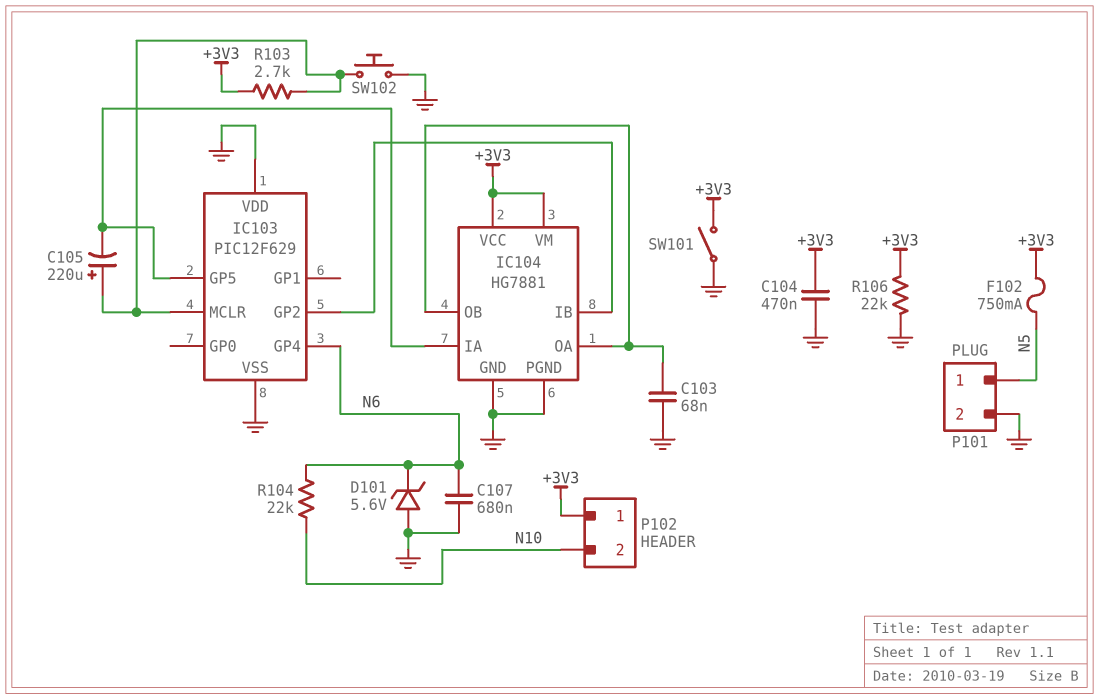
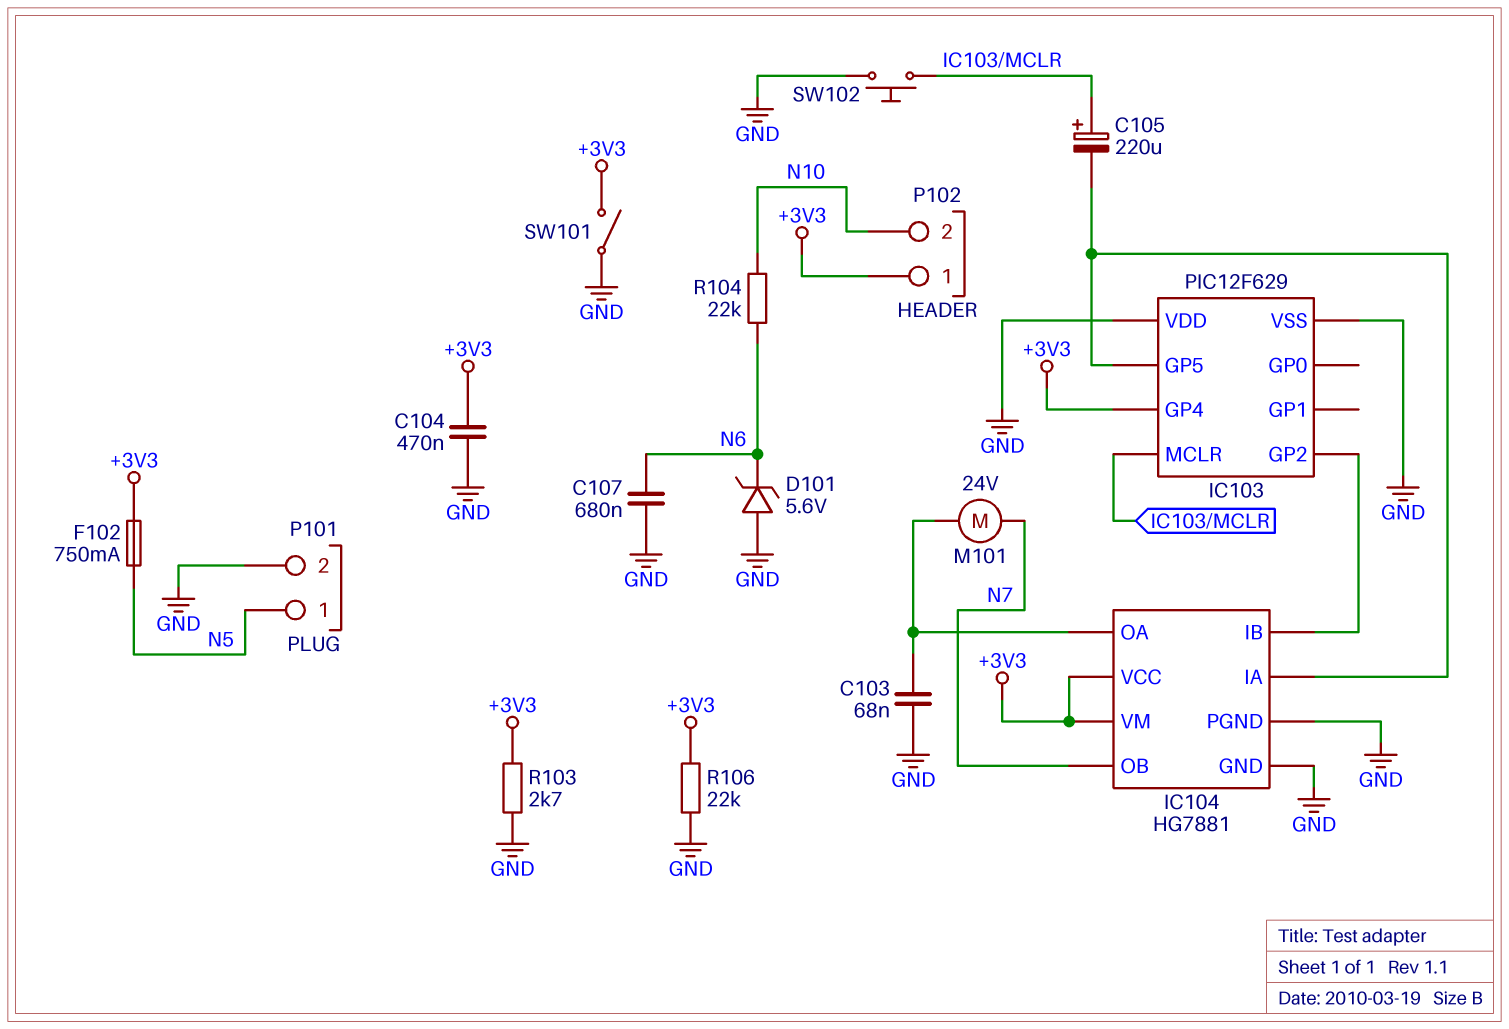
IC103 pin GP4: N6 -> +3V3
IC104 pin OB: IC104/OA -> N7
M101: none -> motor 24V (IC104/OA, N7)
R103: 2.7k (+3V3, IC103/MCLR) -> 2.7k (+3V3, GND)

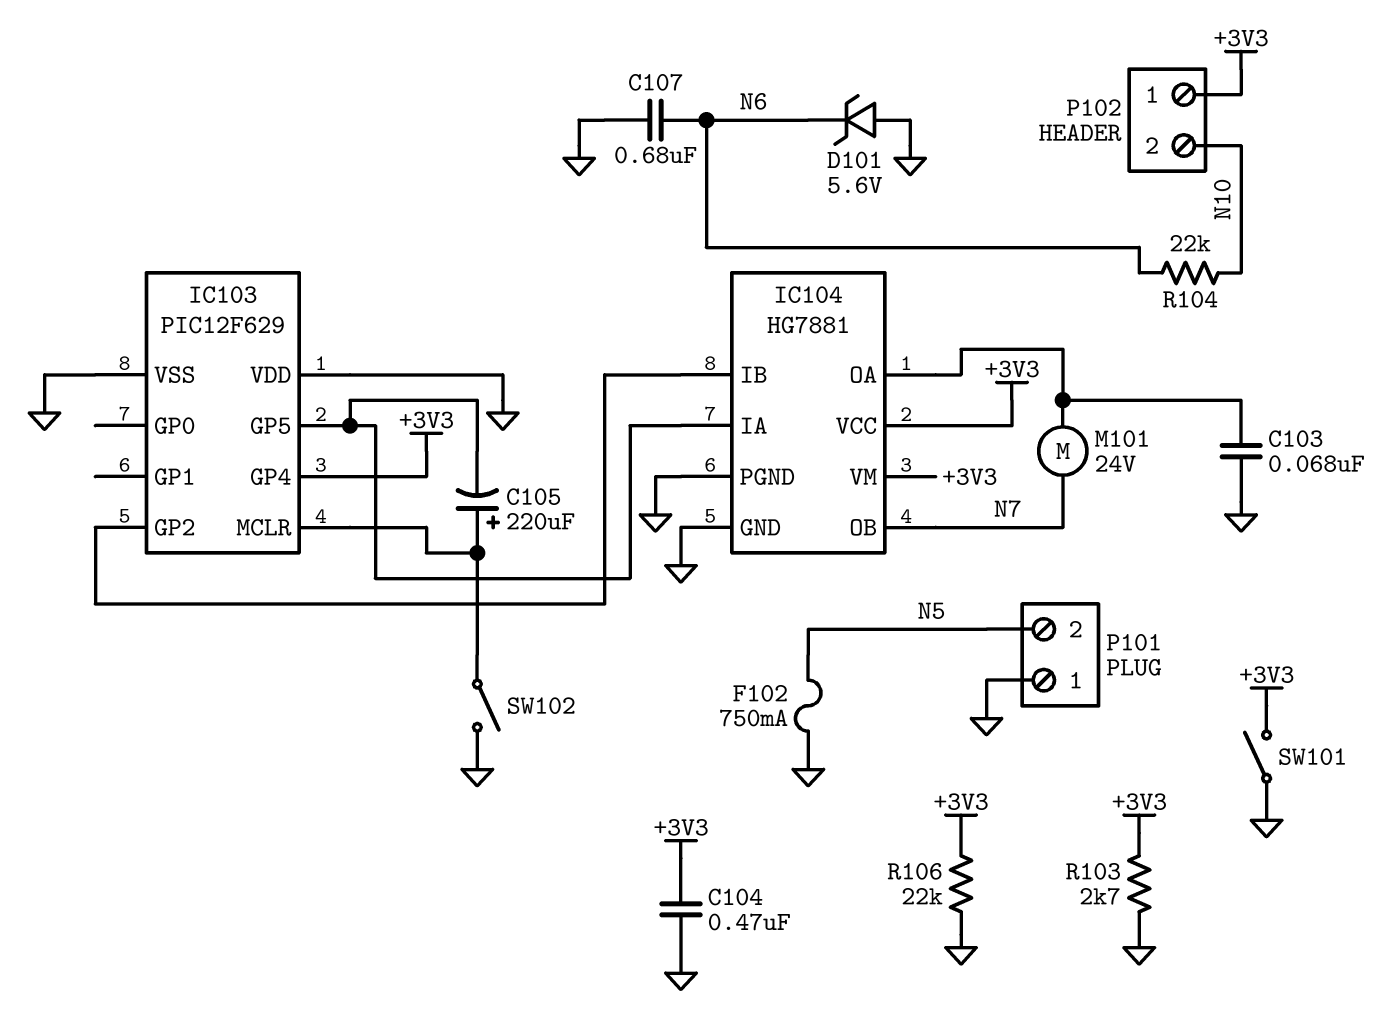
F102: 750mA (+3V3, N5) -> 750mA (GND, N5)
P101 pin 1: N5 -> GND
P101 pin 2: GND -> N5
SW102: button (GND, IC103/MCLR) -> switch (GND, IC103/MCLR)

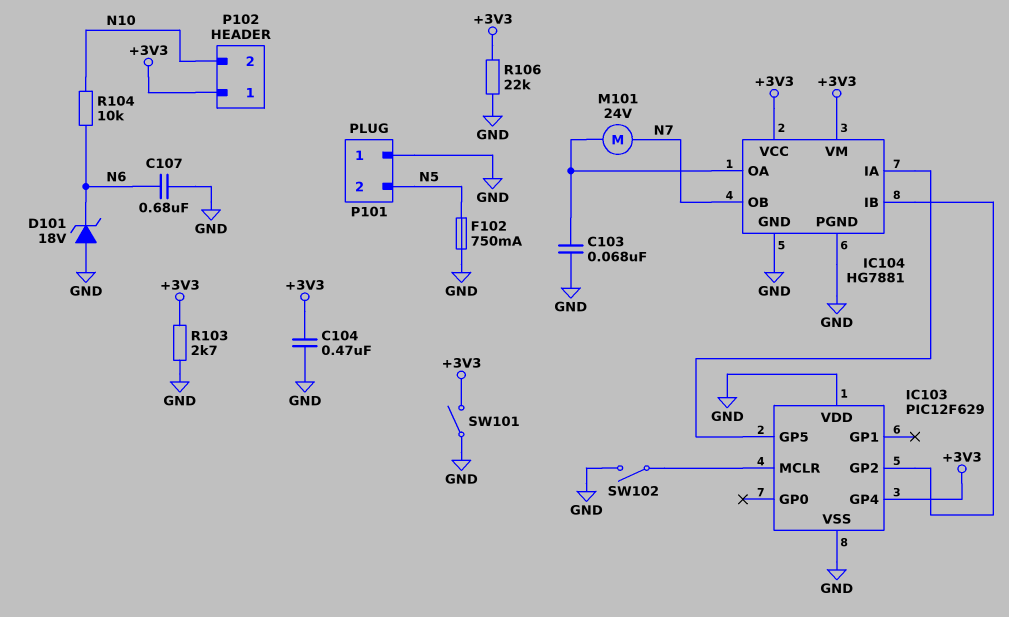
C105: 220uF (plus IC103/MCLR, minus IC103/GP5) -> none
D101: zener 5.6V (A GND, K N6) -> zener 18V (A GND, K N6)
R104: 22k (N6, N10) -> 10k (N6, N10)

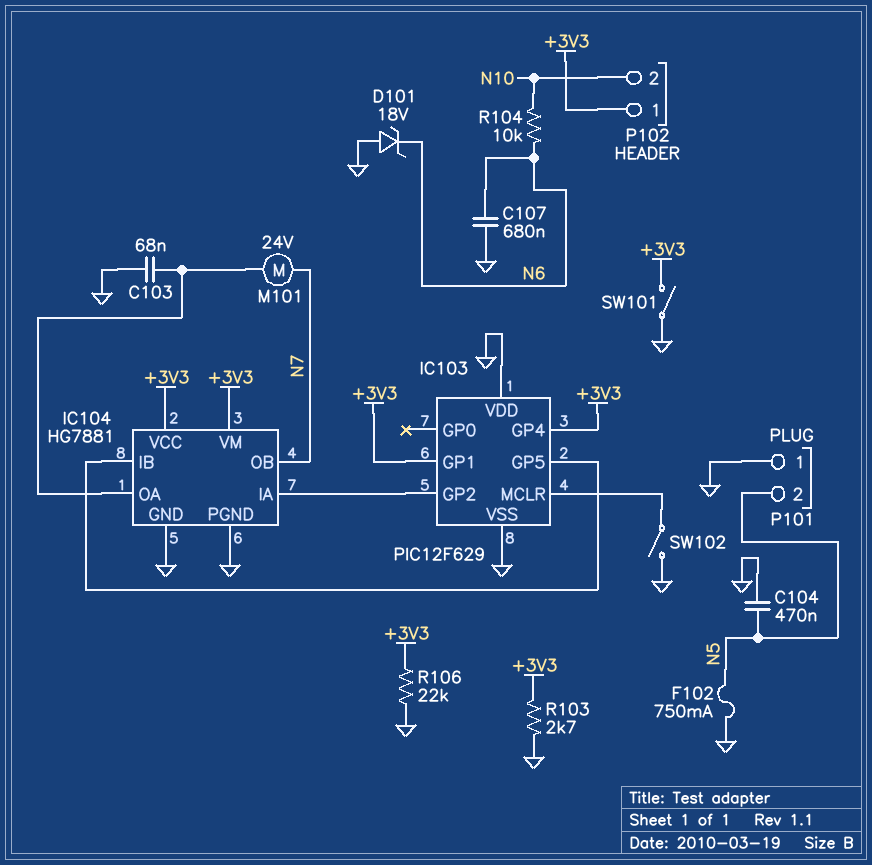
C104: 470nF (+3V3, GND) -> 470nF (GND, N5)
IC103 pin GP1: none -> +3V3
IC104 pin IA: IC103/GP5 -> IC103/GP2
IC104 pin IB: IC103/GP2 -> IC103/GP5

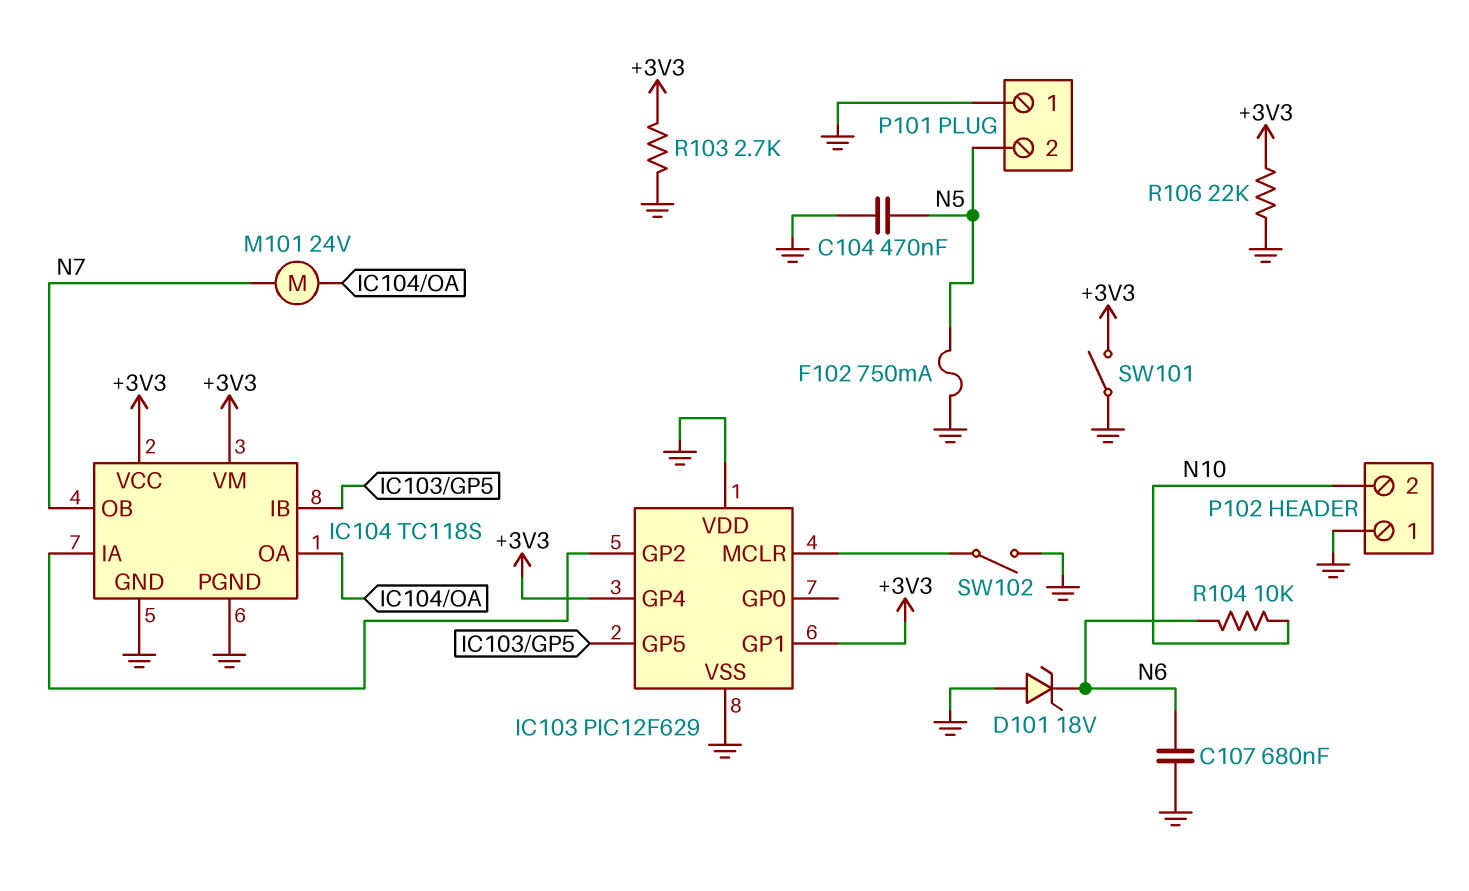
C103: 68nF (GND, IC104/OA) -> none
IC104: HG7881 -> TC118S
P102 pin 1: +3V3 -> GND

